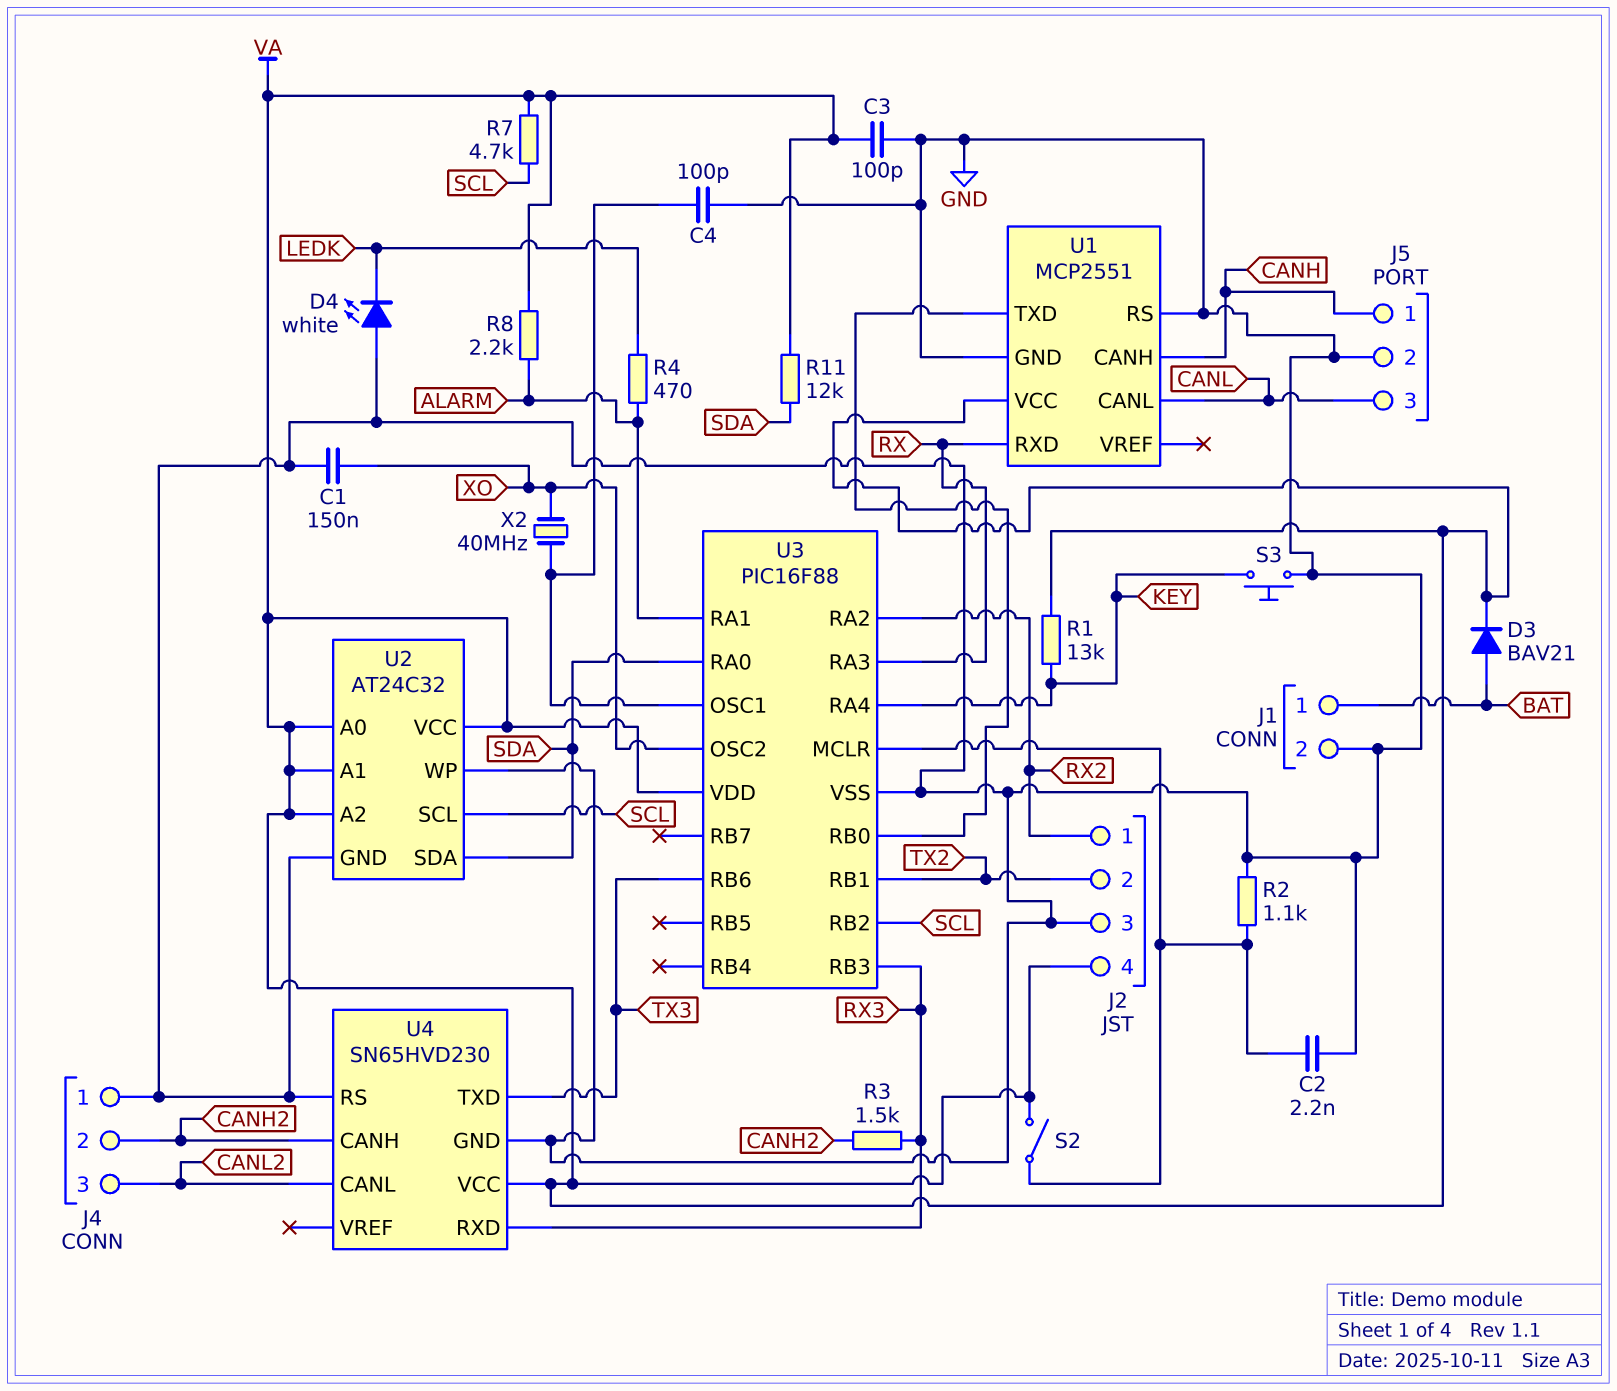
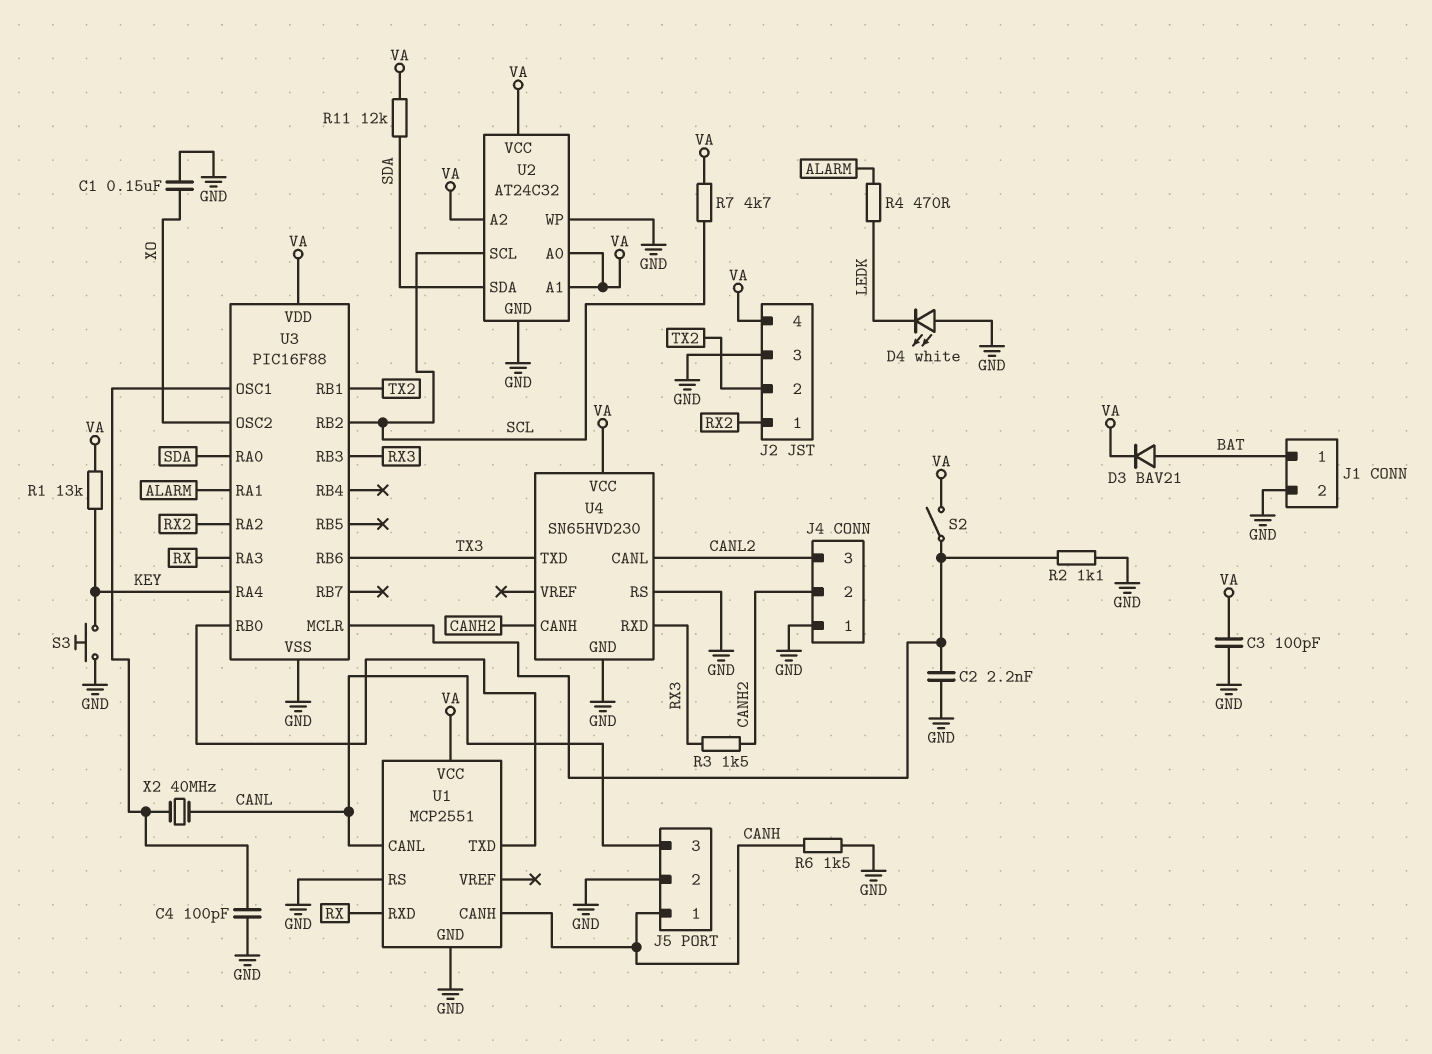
R6: none -> 1.5k (CANH, GND)
R8: 2.2k (ALARM, VA) -> none
X2: 40MHz (U3/OSC1, XO) -> 40MHz (CANL, U3/OSC1)

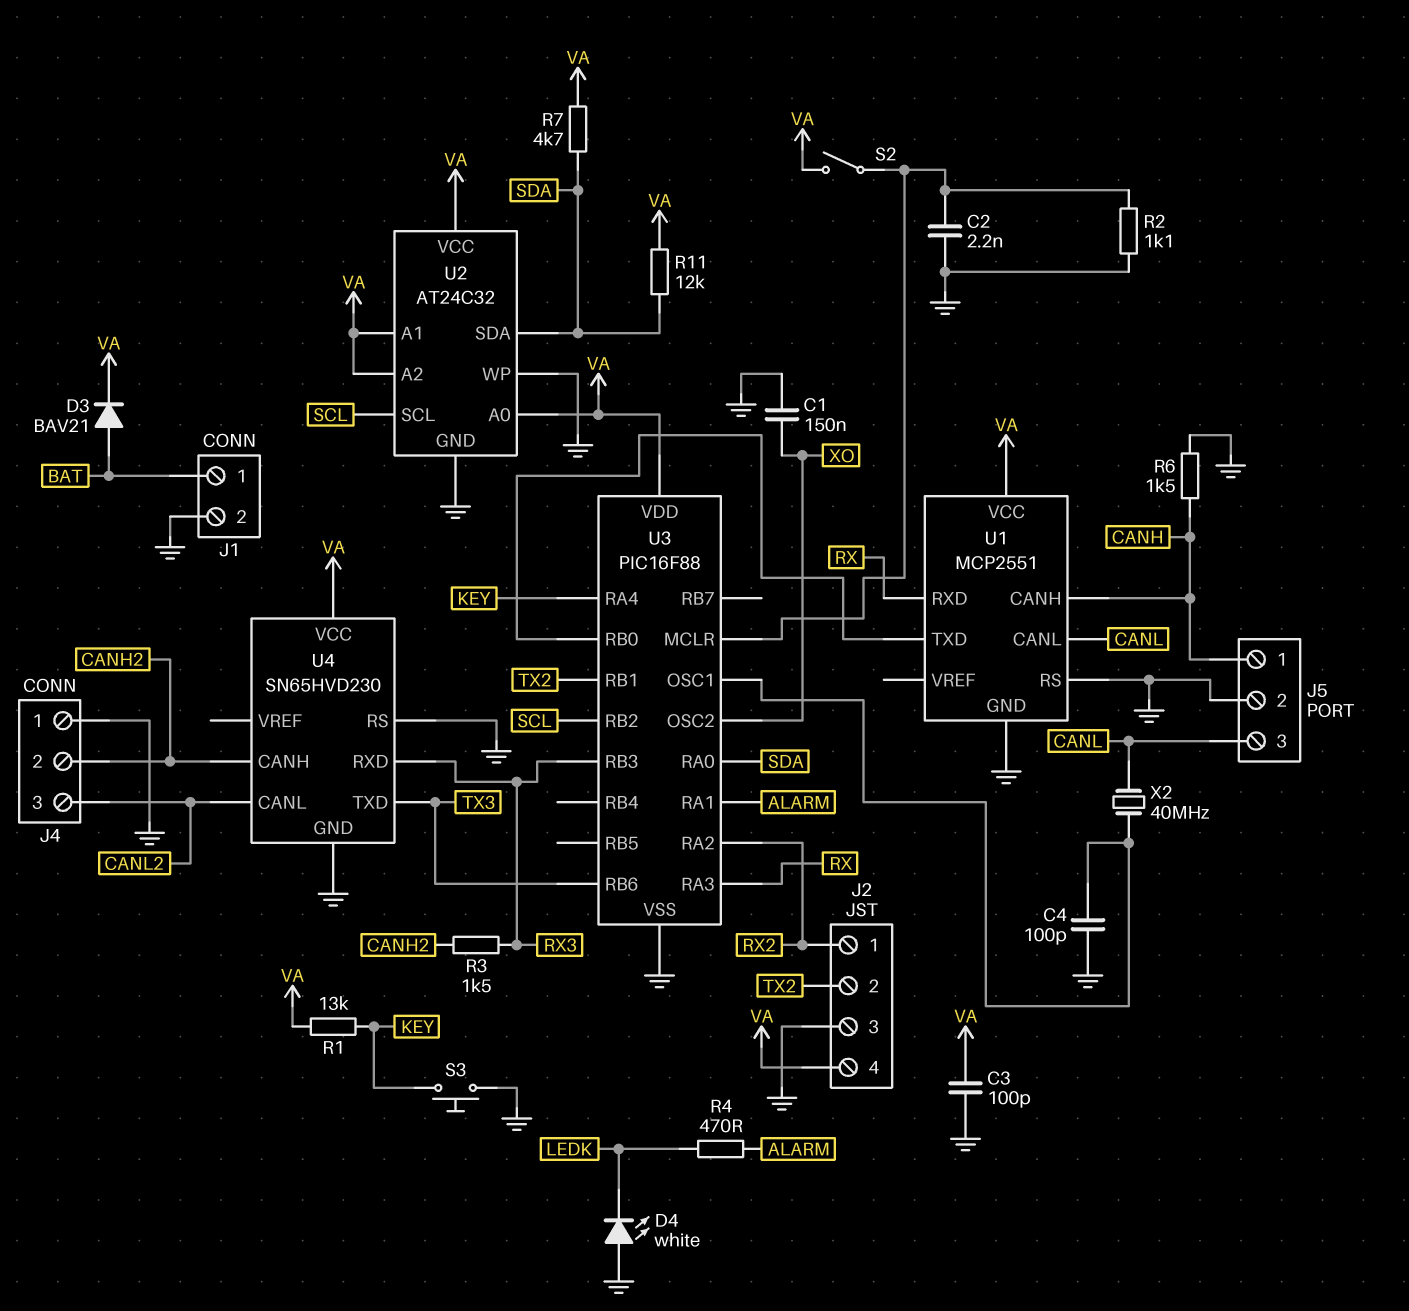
R7: 4.7k (SCL, VA) -> 4.7k (SDA, VA)

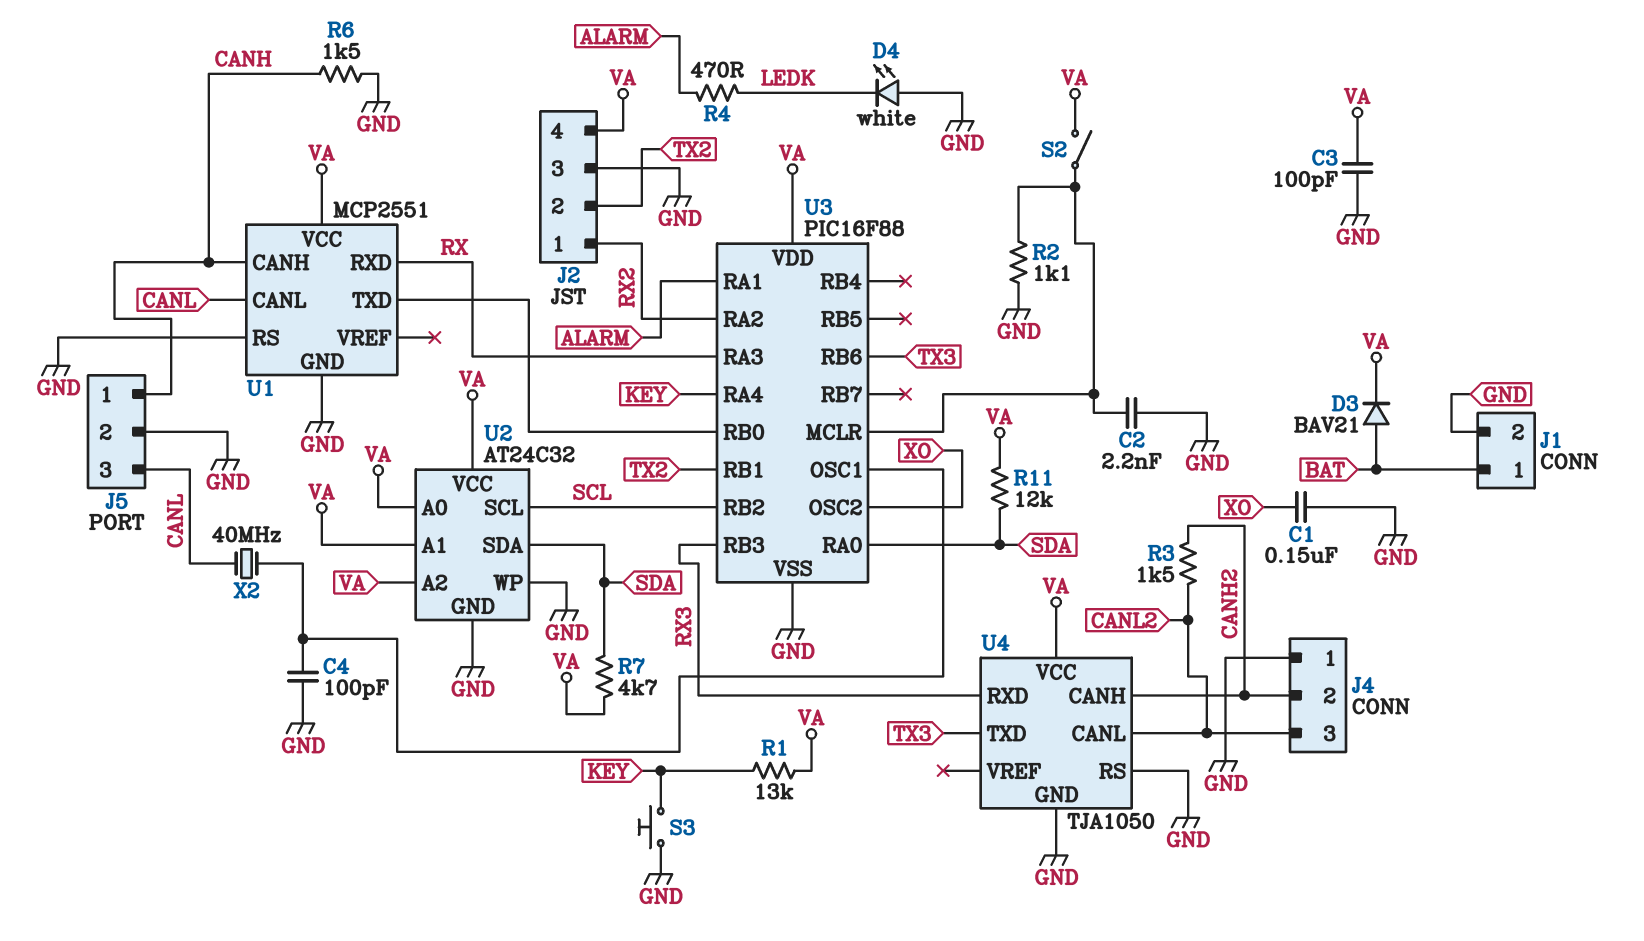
R3: 1.5k (CANH2, RX3) -> 1.5k (CANH2, CANL2)
U4: SN65HVD230 -> TJA1050

